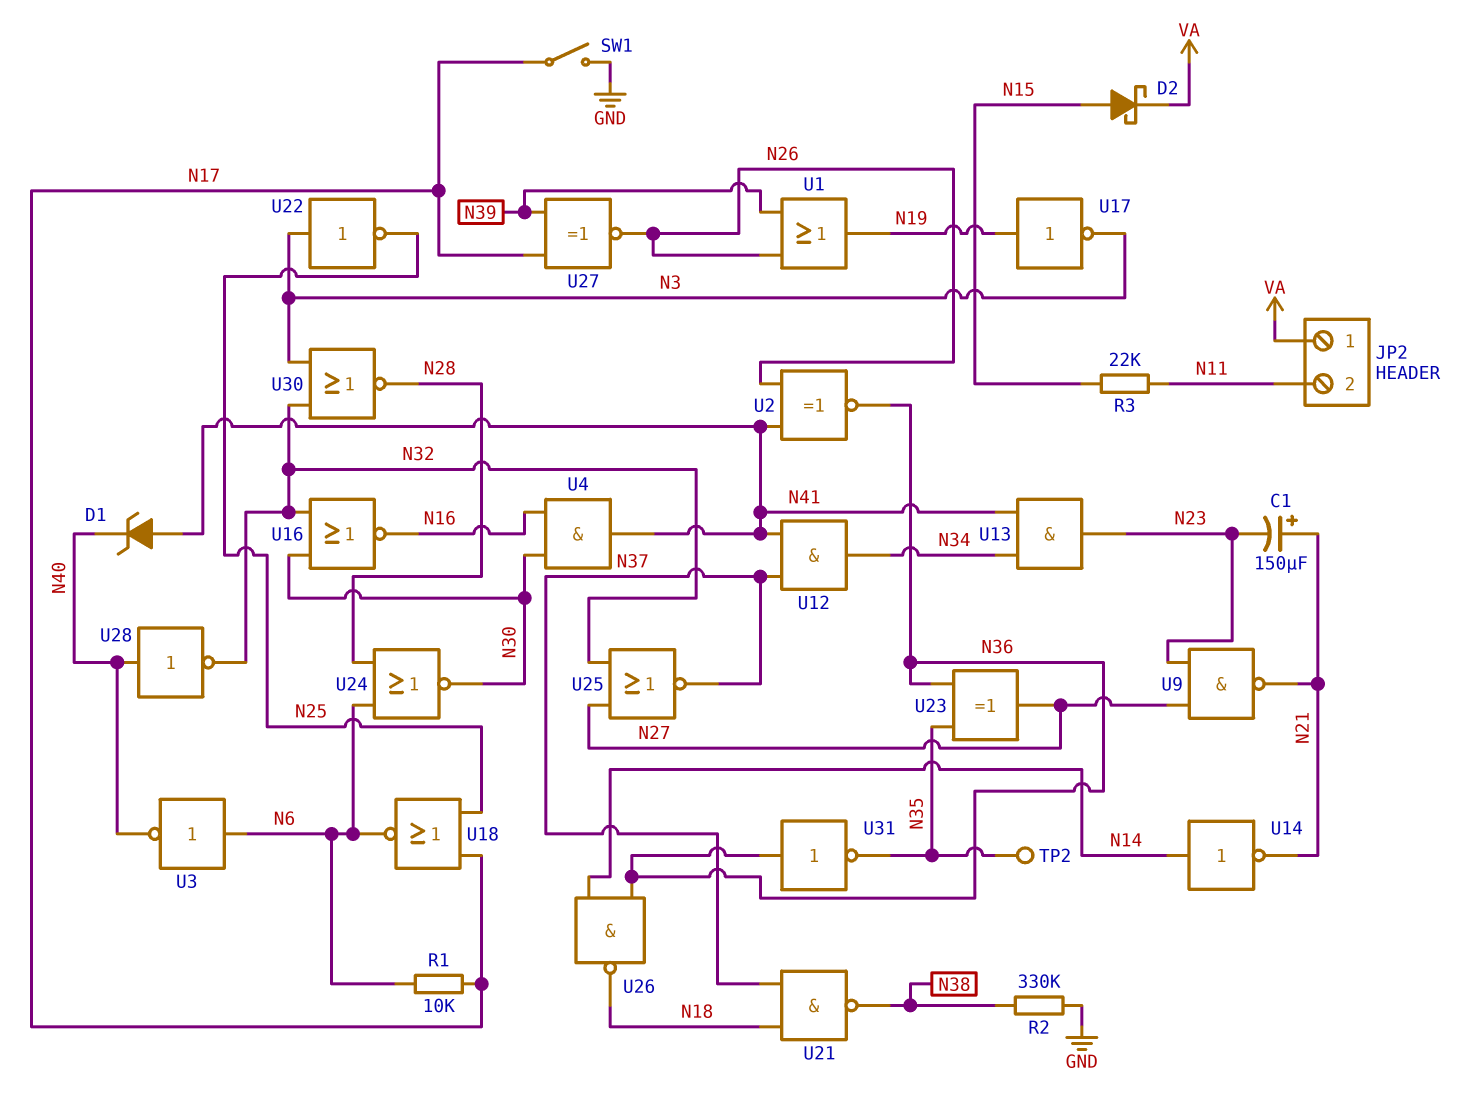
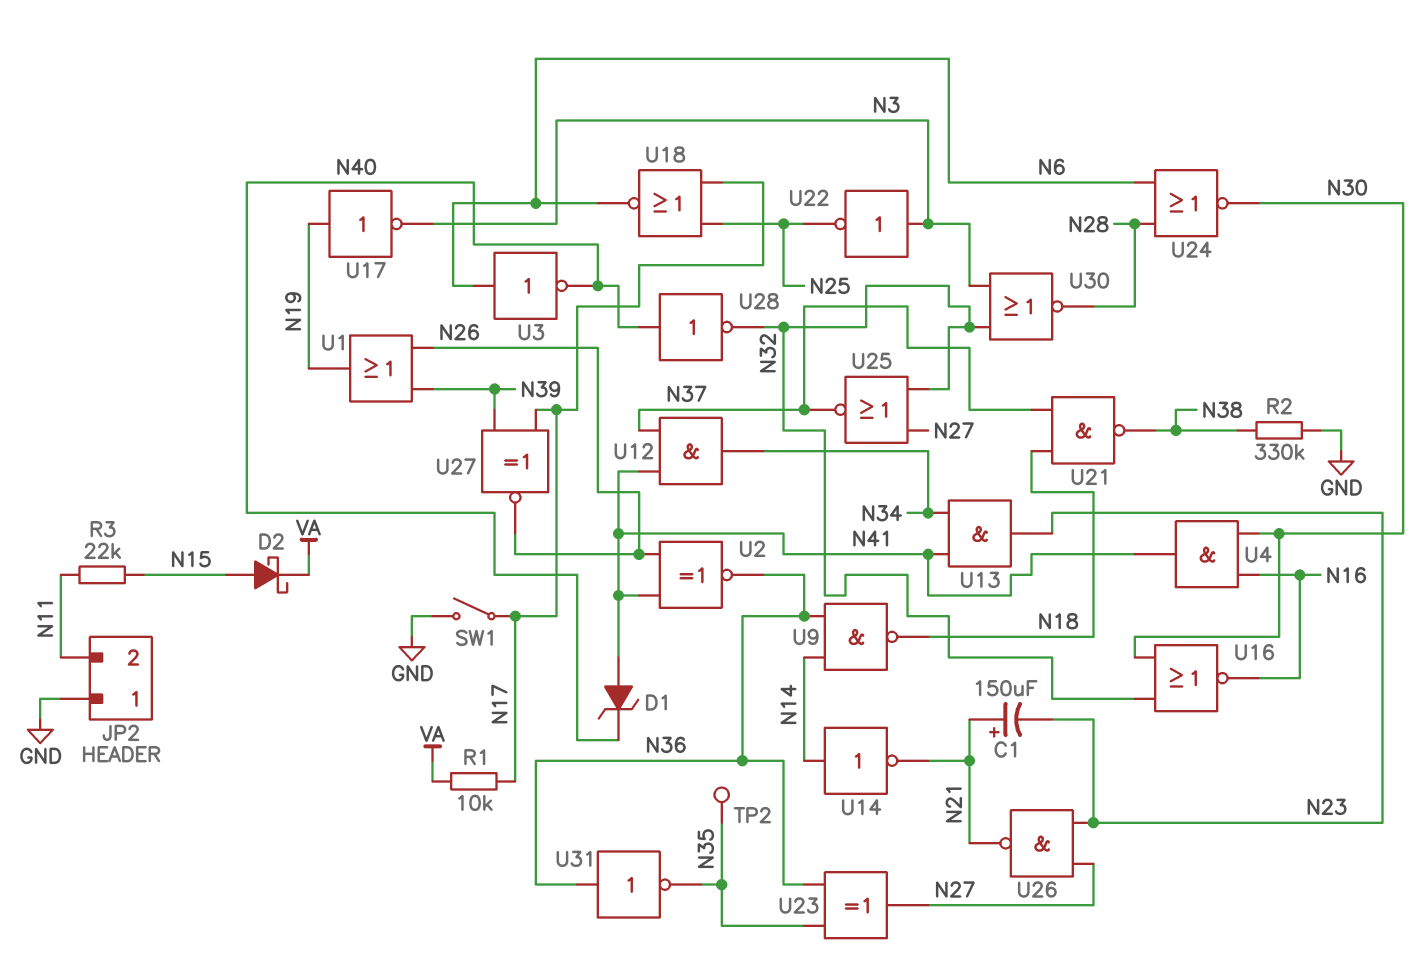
JP2 pin 1: VA -> GND
R1: 10k (N6, N17) -> 10k (N17, VA)
U9: NAND (in N23, in N27, out N21) -> NAND (in N14, in N36, out N18)
U26: NAND (in N14, in N36, out N18) -> NAND (in N23, in N27, out N21)

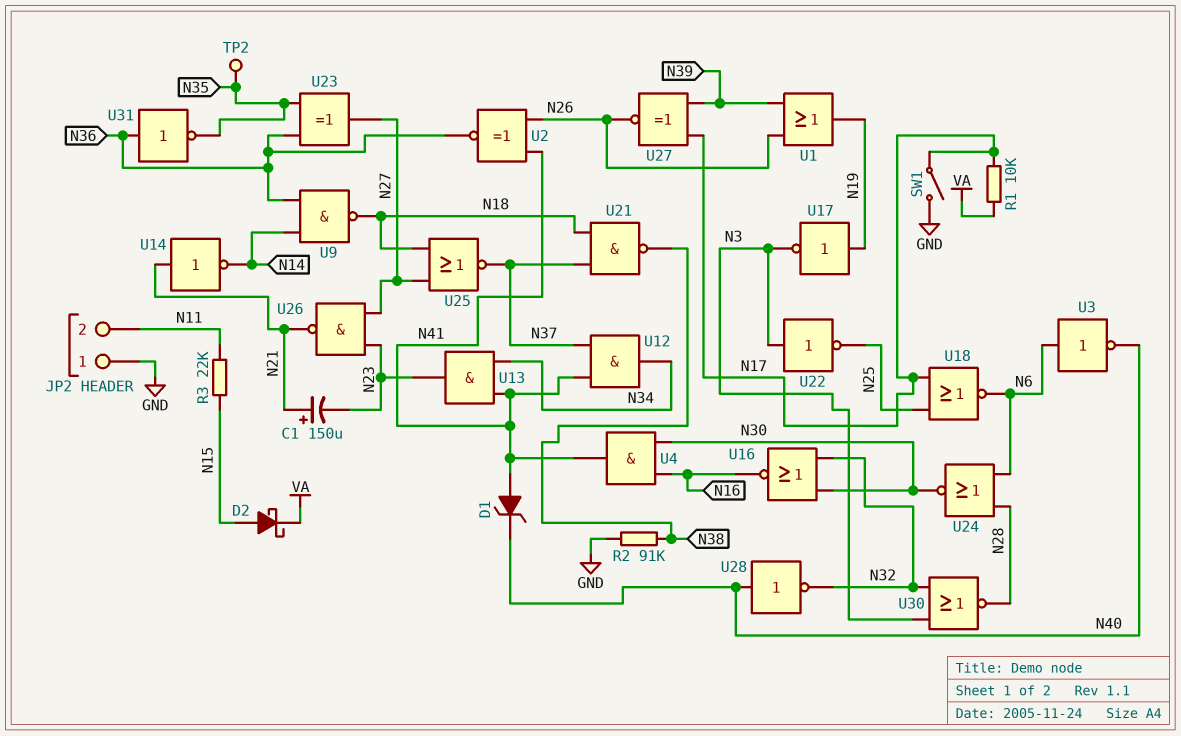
R2: 330k (GND, N38) -> 91k (GND, N38)
U14: NOT (in N14, out N21) -> NOT (in N21, out N14)
U25: NOR (in N27, in N32, out N37) -> NOR (in N18, in N27, out N37)

